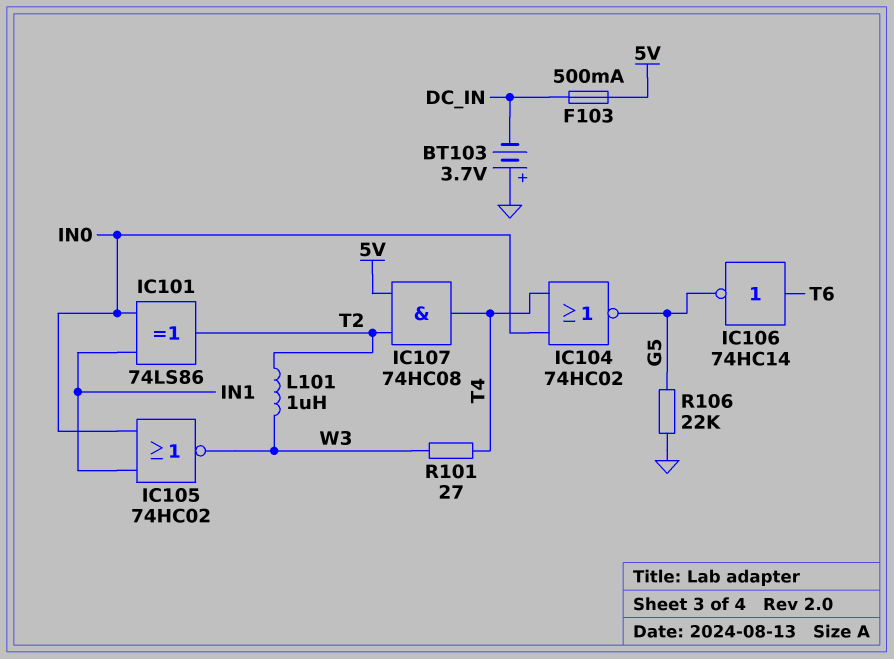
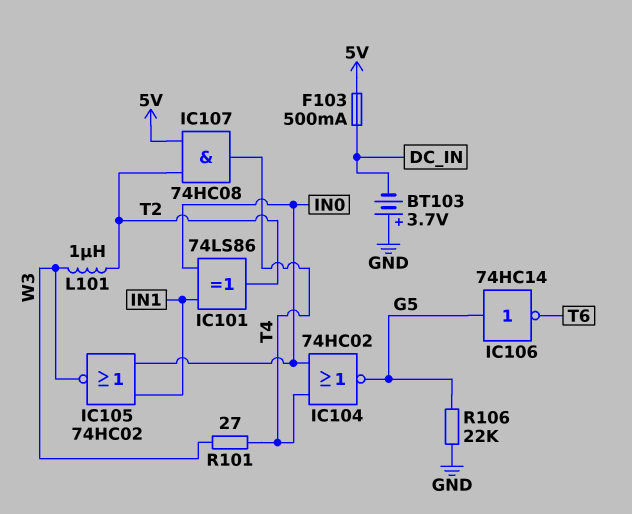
IC106: NOT 74HC14 (in T6, out G5) -> NOT 74HC14 (in G5, out T6)

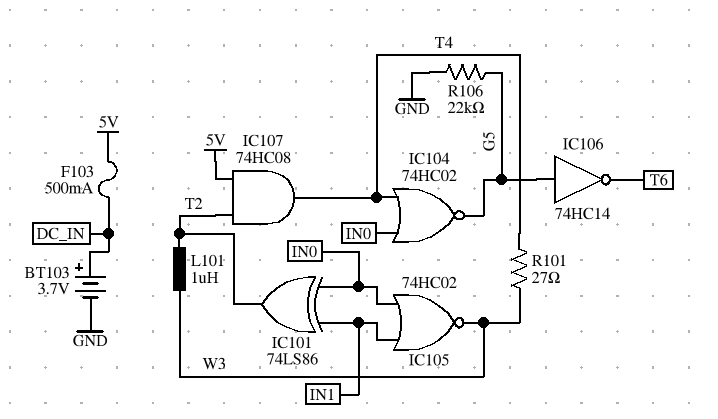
BT103: 3.7V (plus GND, minus DC_IN) -> 3.7V (plus DC_IN, minus GND)

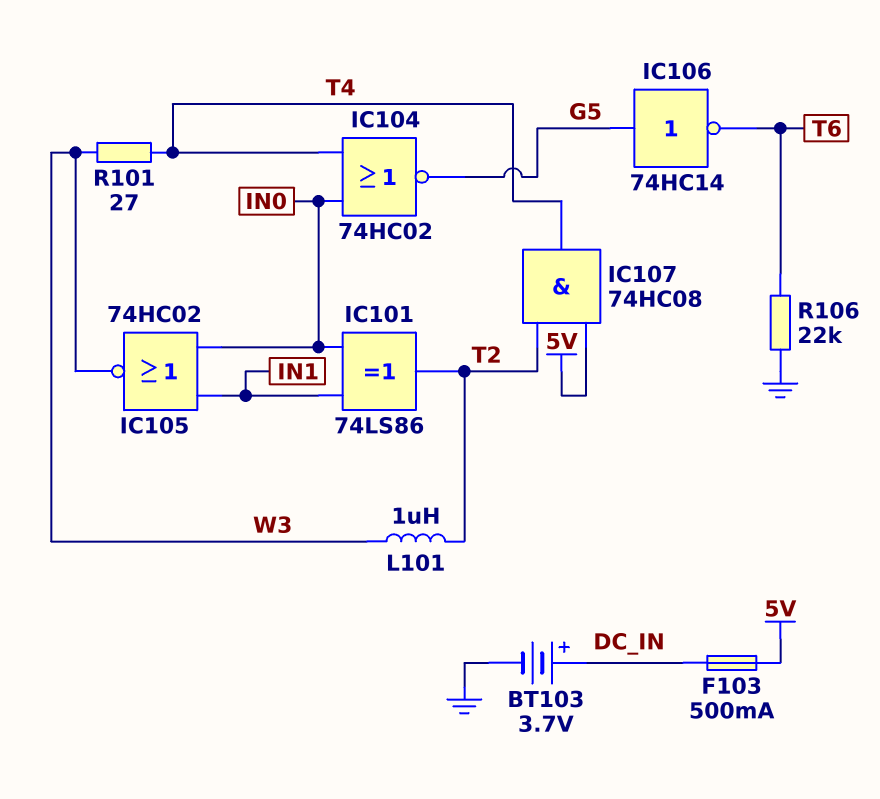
R106: 22k (G5, GND) -> 22k (GND, T6)

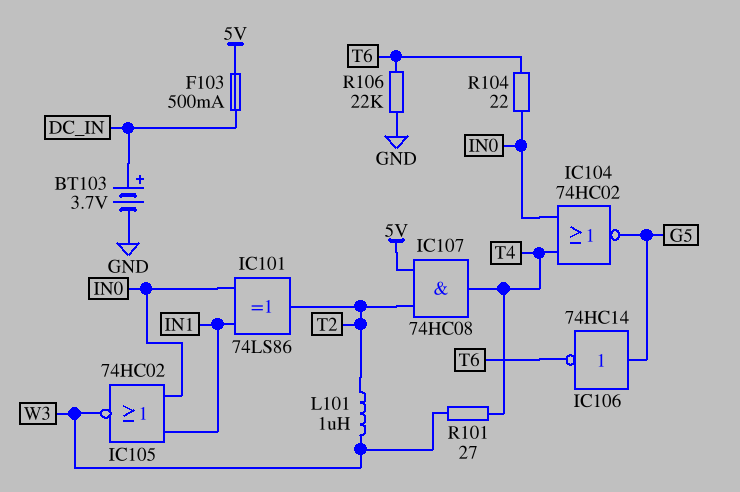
R104: none -> 22 (IN0, T6)

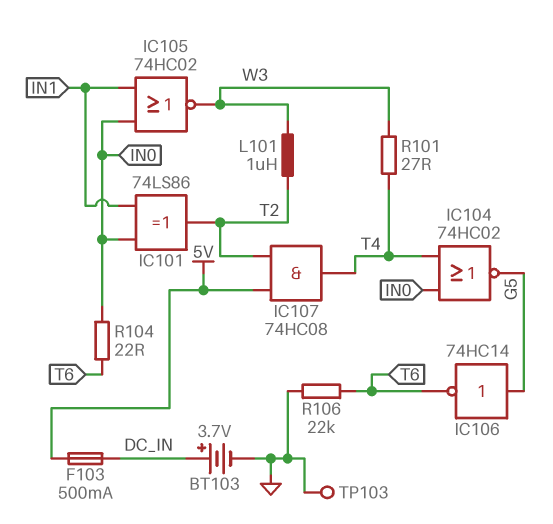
TP103: none -> test point (GND)

